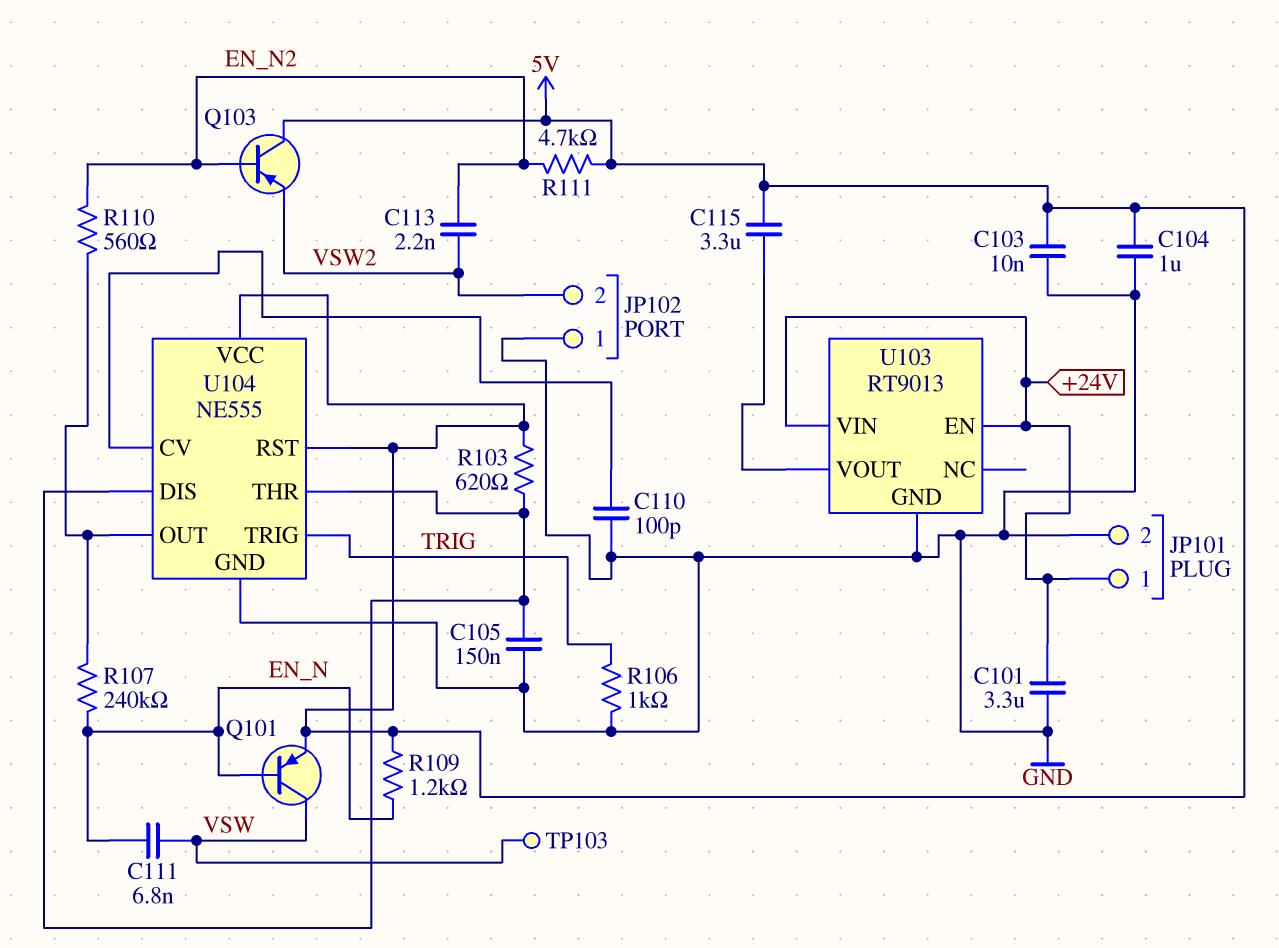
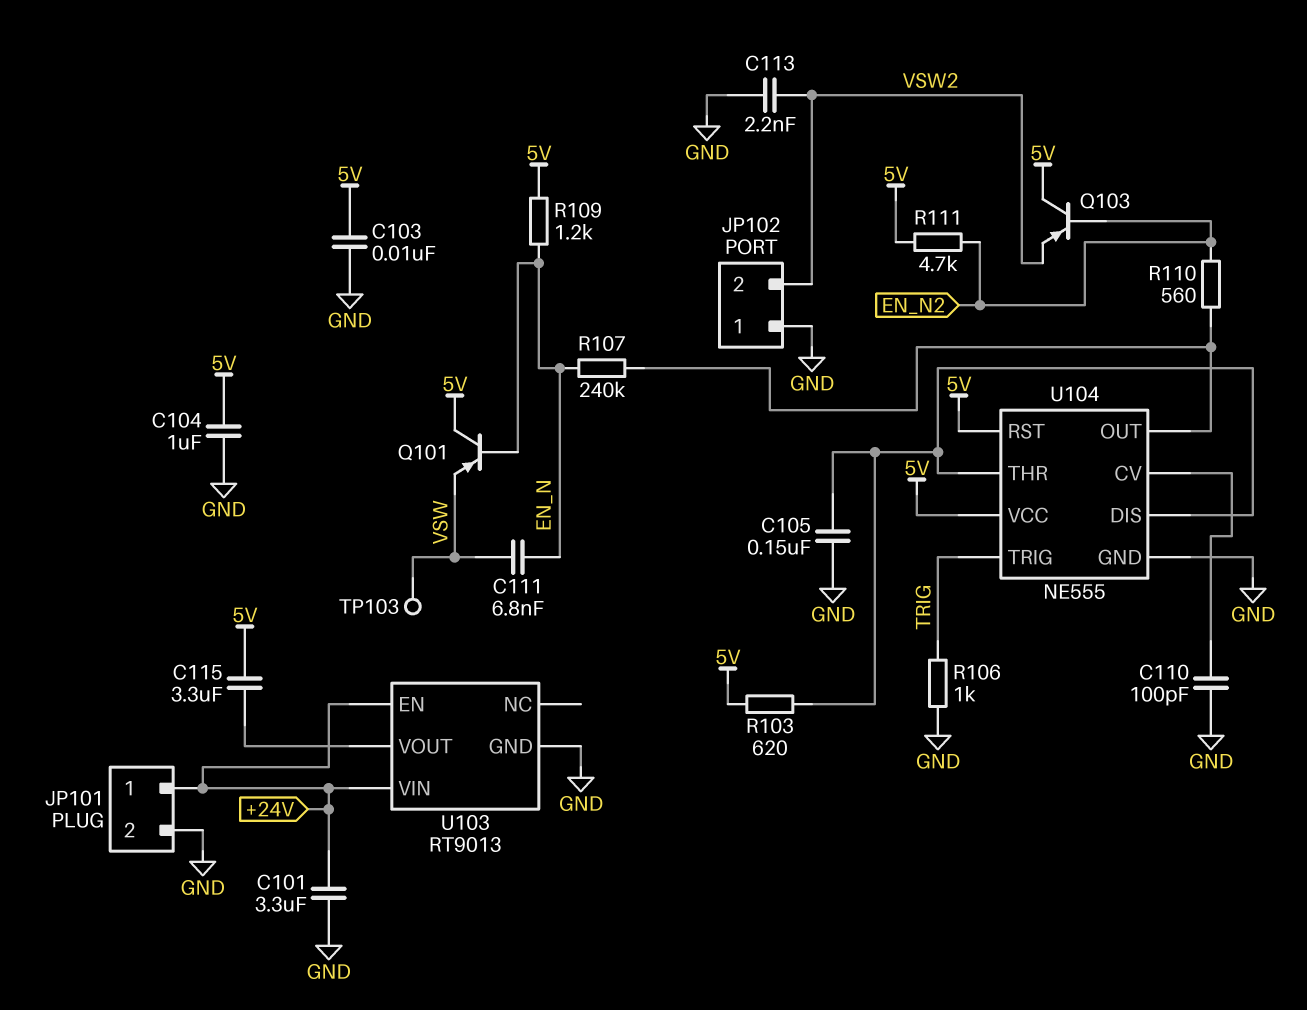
C113: 2.2nF (EN_N2, VSW2) -> 2.2nF (GND, VSW2)
Q101: PNP (B EN_N, C VSW, E 5V) -> PNP (B EN_N, C 5V, E VSW)

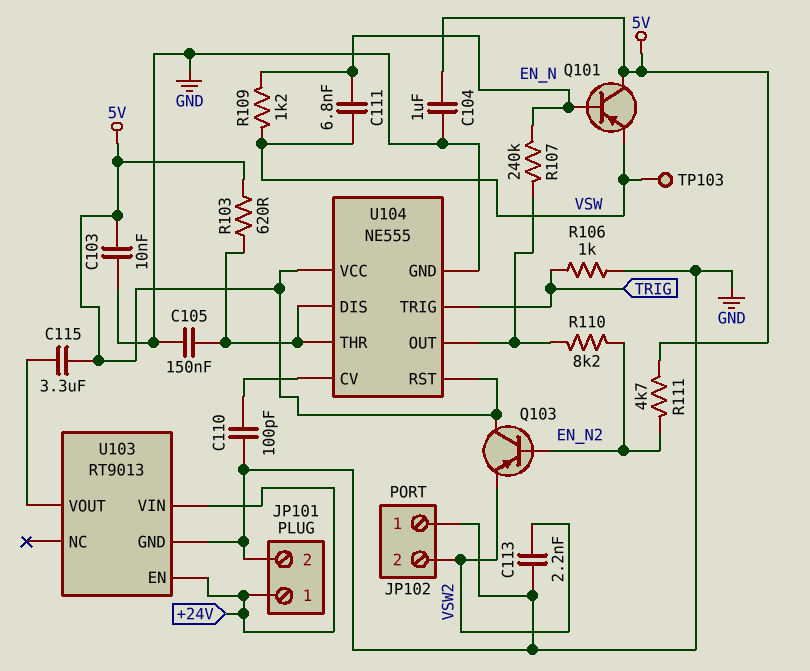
C101: 3.3uF (+24V, GND) -> none
R109: 1.2k (5V, EN_N) -> 1.2k (EN_N, VSW)
R110: 560 (EN_N2, U104/OUT) -> 8.2k (EN_N2, U104/OUT)

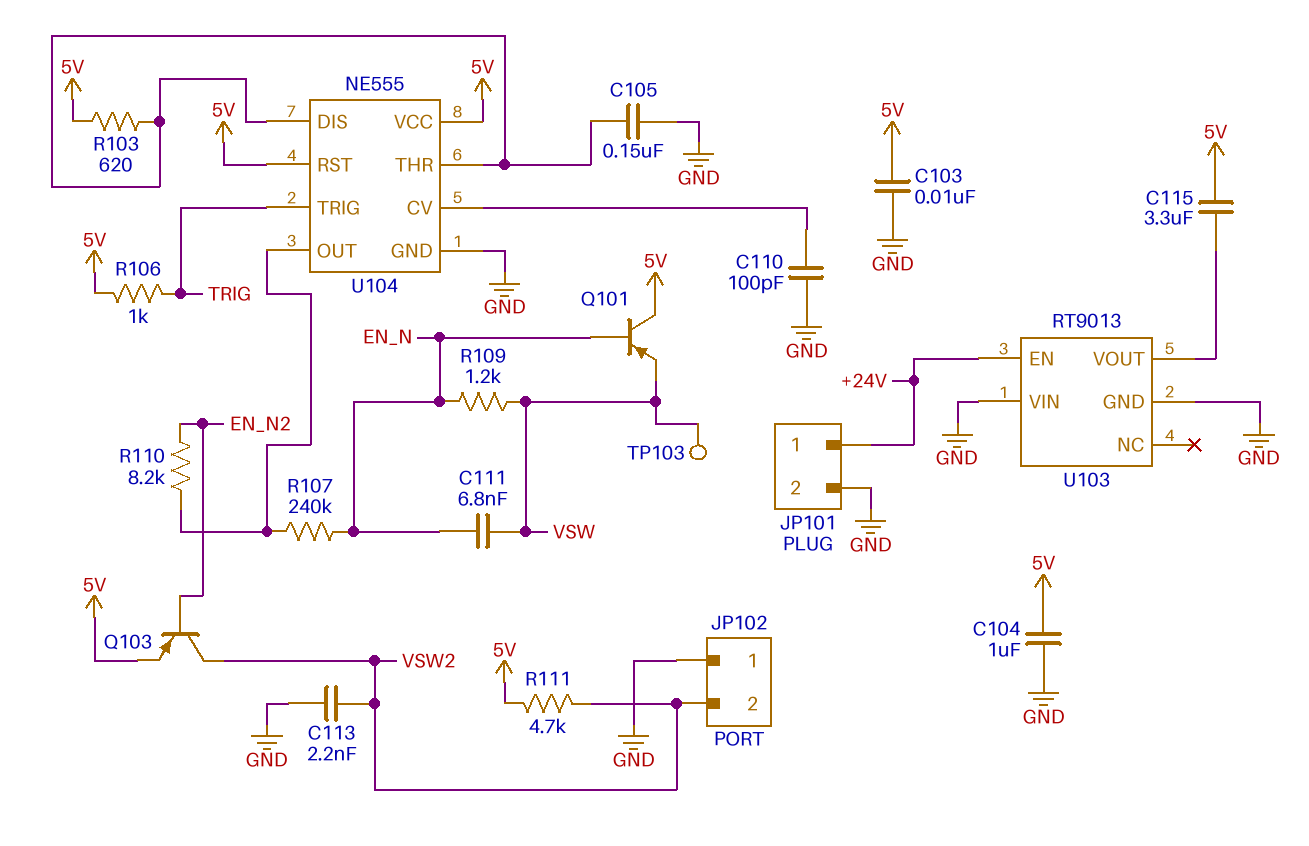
Q103: PNP (B EN_N2, C 5V, E VSW2) -> PNP (B EN_N2, C VSW2, E 5V)
R106: 1k (GND, TRIG) -> 1k (5V, TRIG)
R111: 4.7k (5V, EN_N2) -> 4.7k (5V, VSW2)
U103 pin VIN: +24V -> GND

